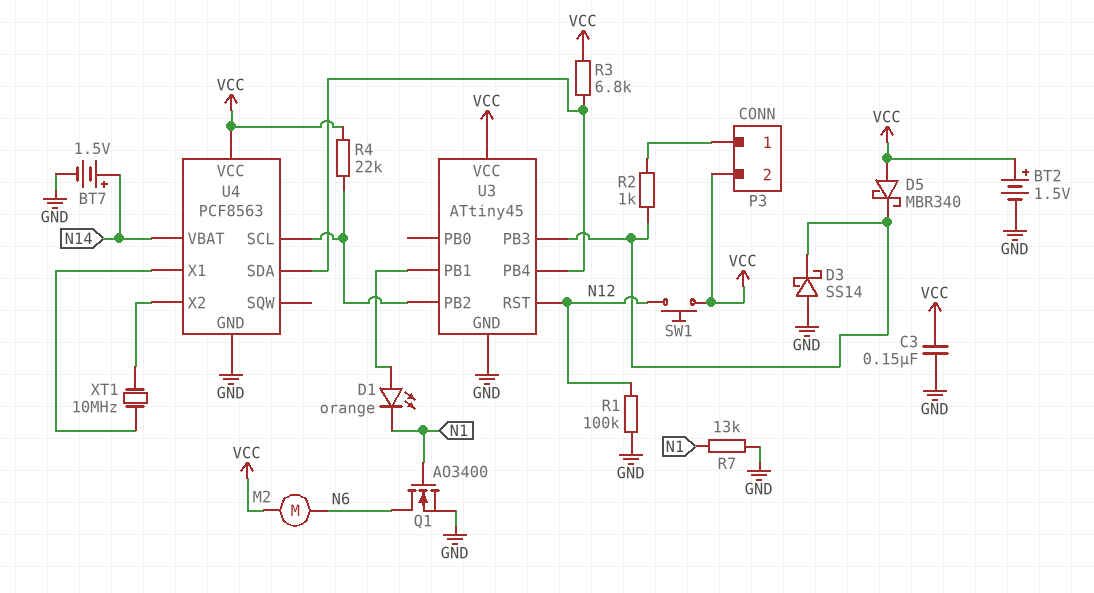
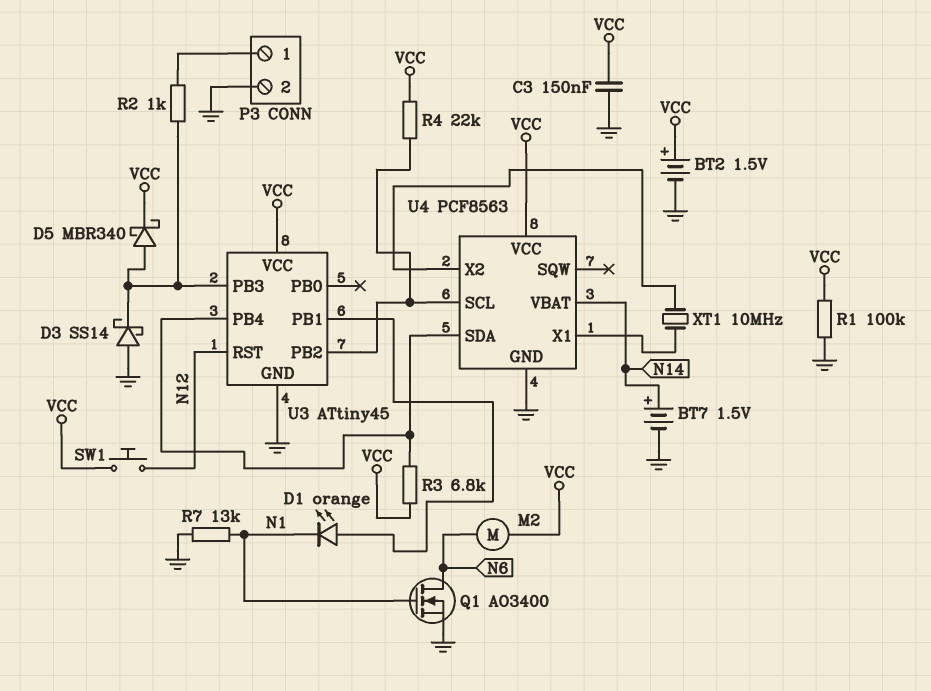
D5: schottky MBR340 (A VCC, K U3/PB3) -> schottky MBR340 (A U3/PB3, K VCC)
P3 pin 2: VCC -> GND
R1: 100k (GND, N12) -> 100k (GND, VCC)

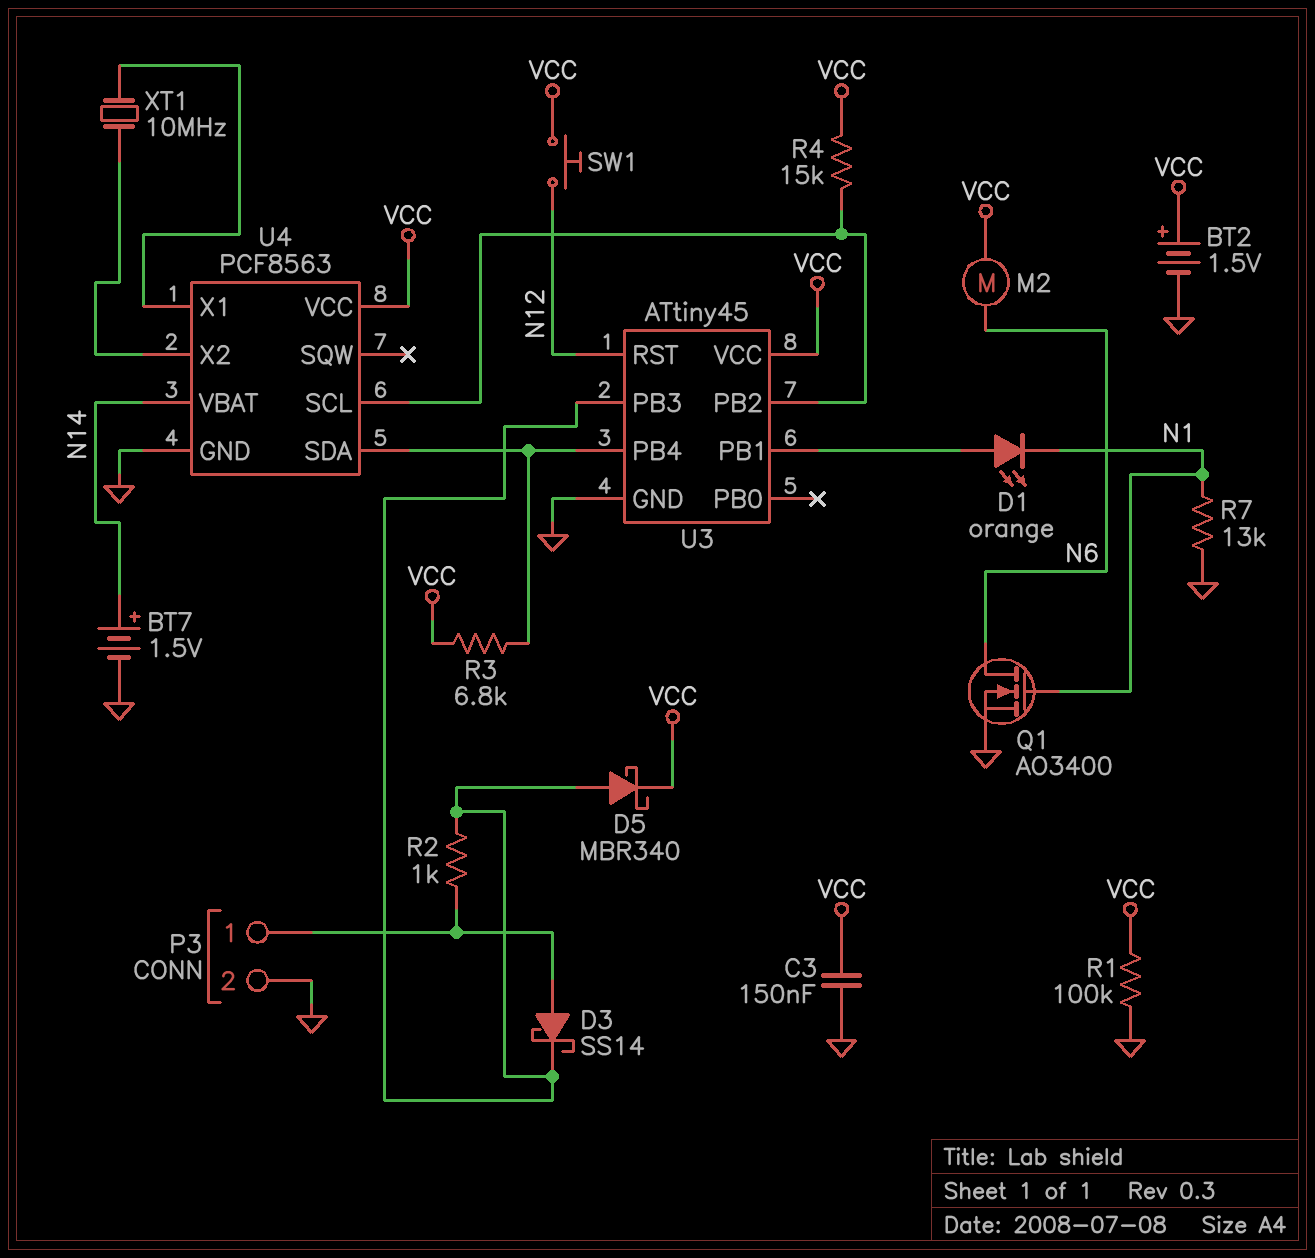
D3: schottky SS14 (A GND, K U3/PB3) -> schottky SS14 (A P3/1, K U3/PB3)
R4: 22k (U3/PB2, VCC) -> 15k (U3/PB2, VCC)

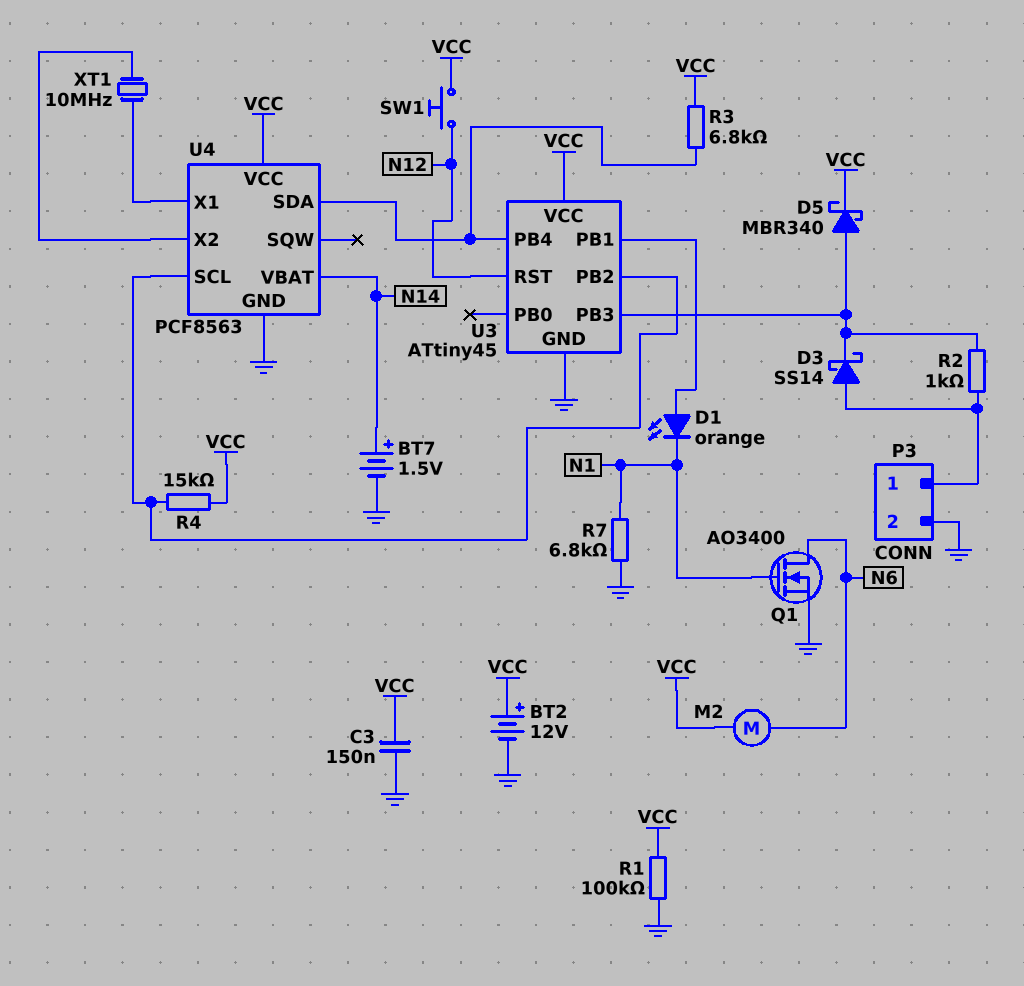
BT2: 1.5V (plus VCC, minus GND) -> 12V (plus VCC, minus GND)
R7: 13k (GND, N1) -> 6.8k (GND, N1)

